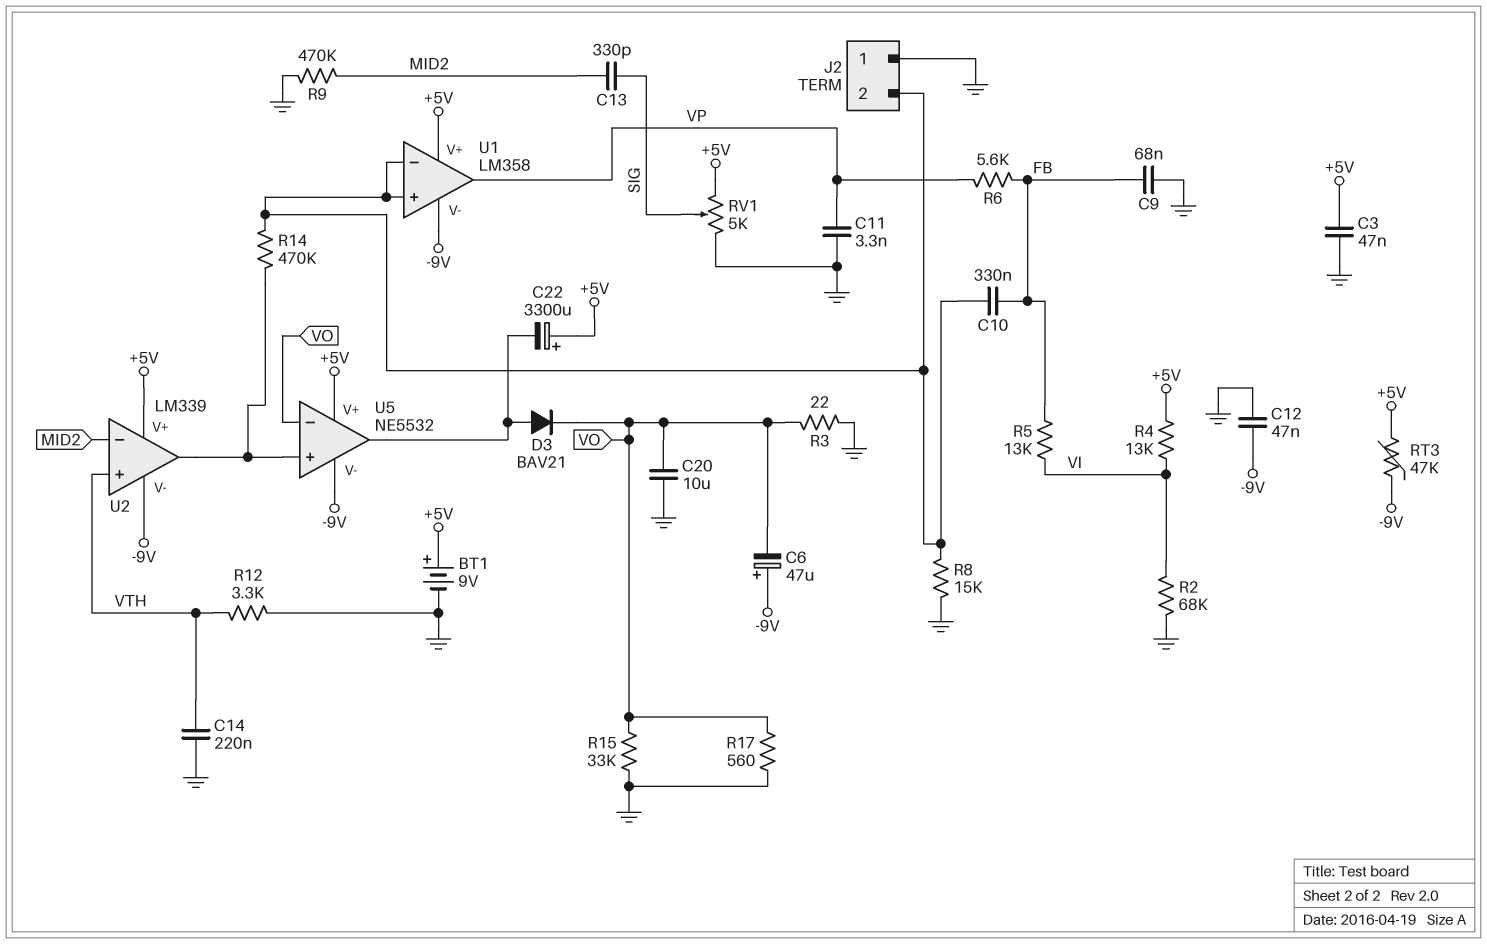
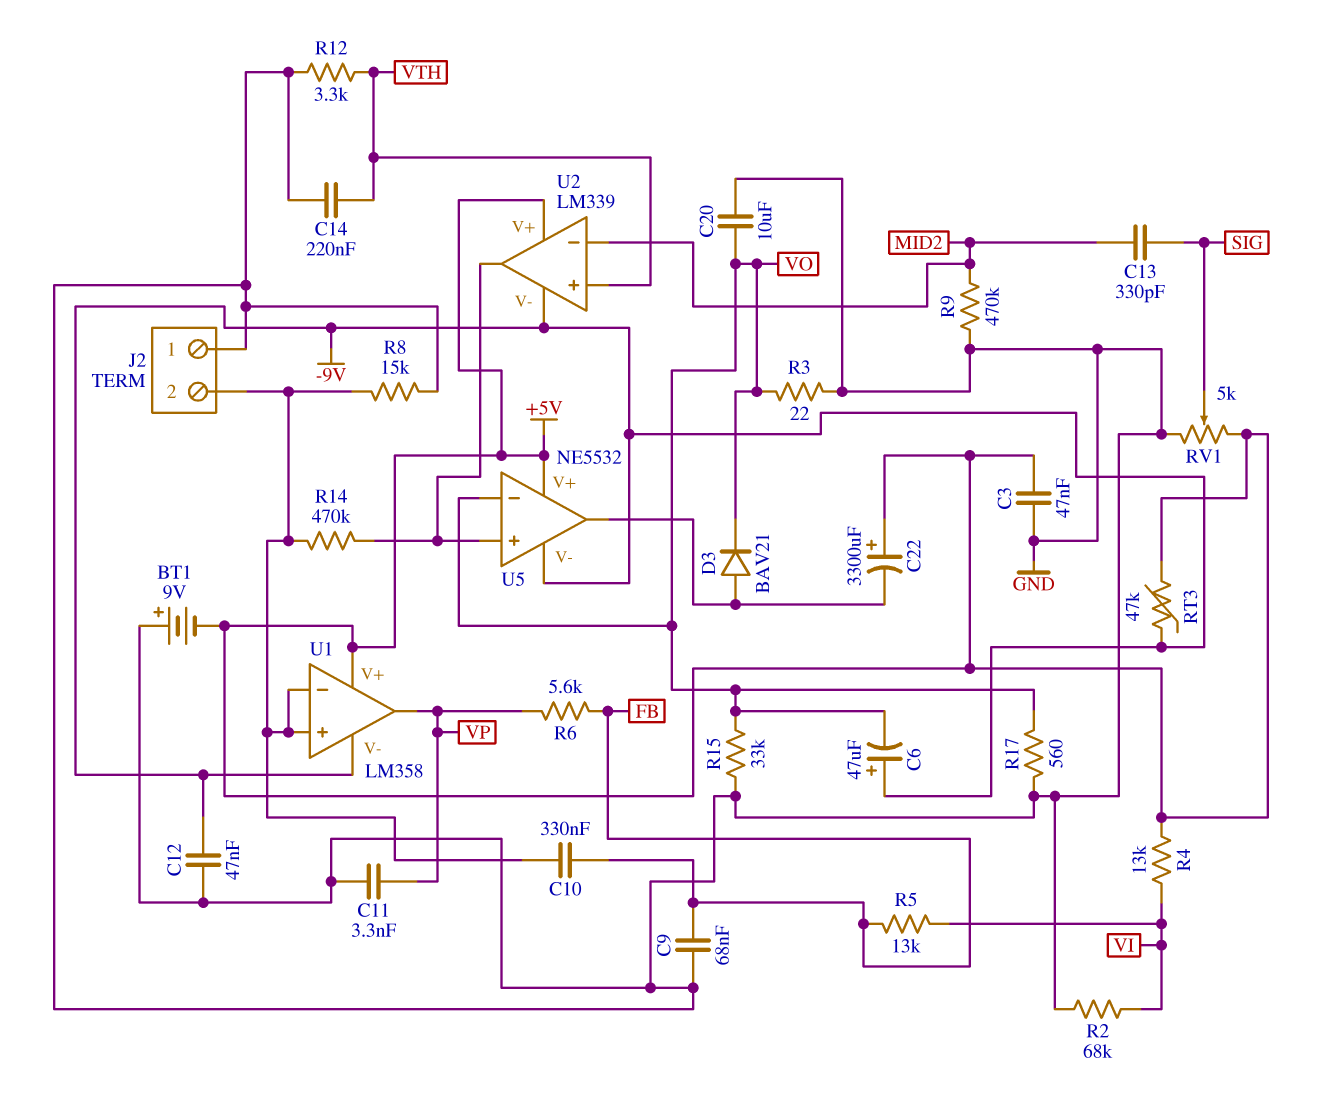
BT1: 9V (plus +5V, minus GND) -> 9V (plus GND, minus +5V)

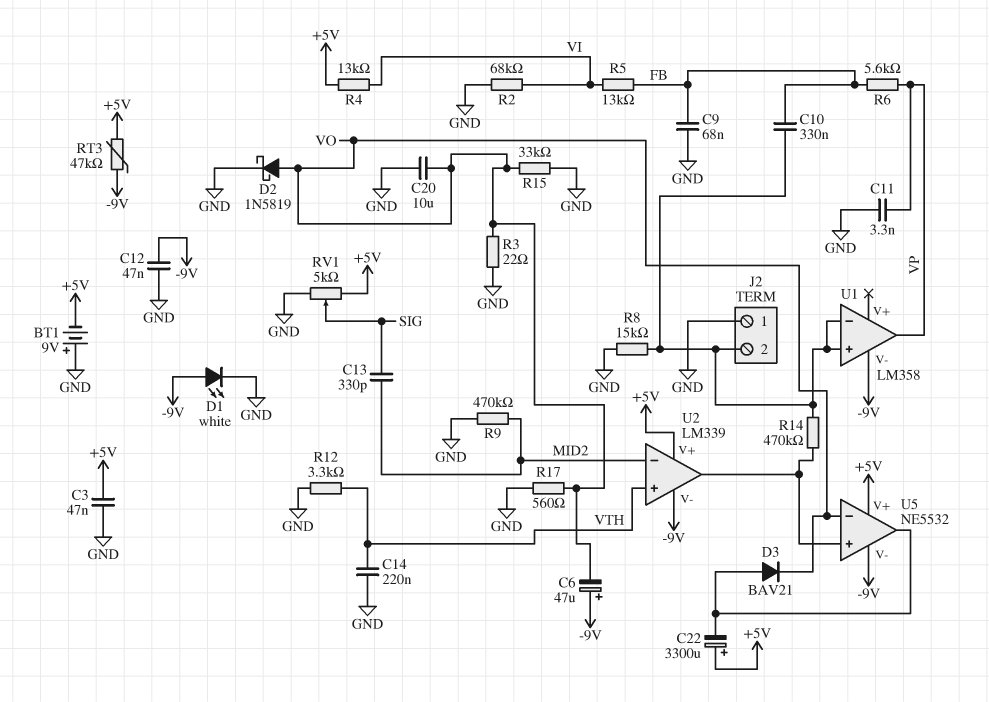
D1: none -> LED white (A -9V, K GND)
D2: none -> schottky 1N5819 (A VO, K GND)
U1 pin V+: +5V -> none

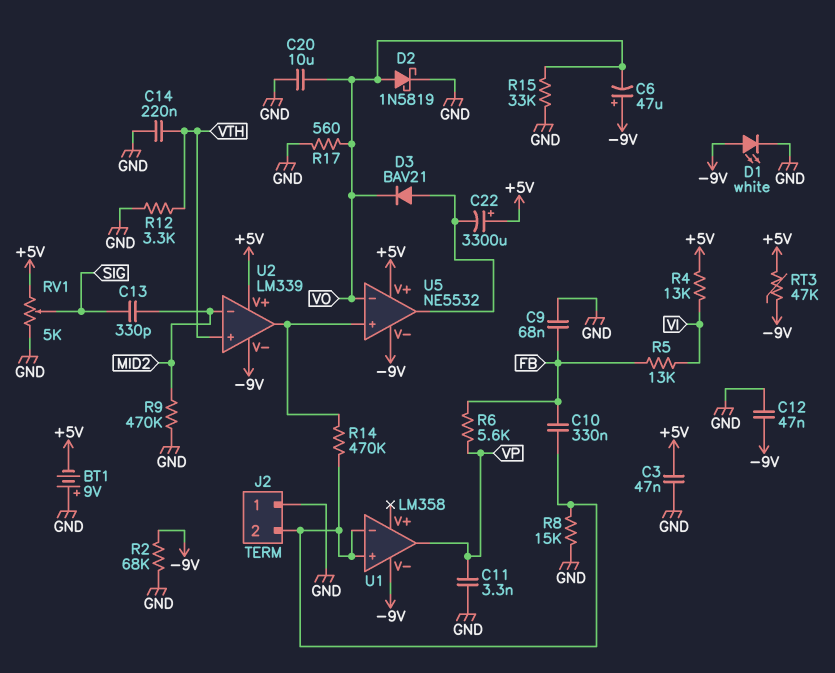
R2: 68k (GND, VI) -> 68k (-9V, GND)
R3: 22 (GND, VO) -> none

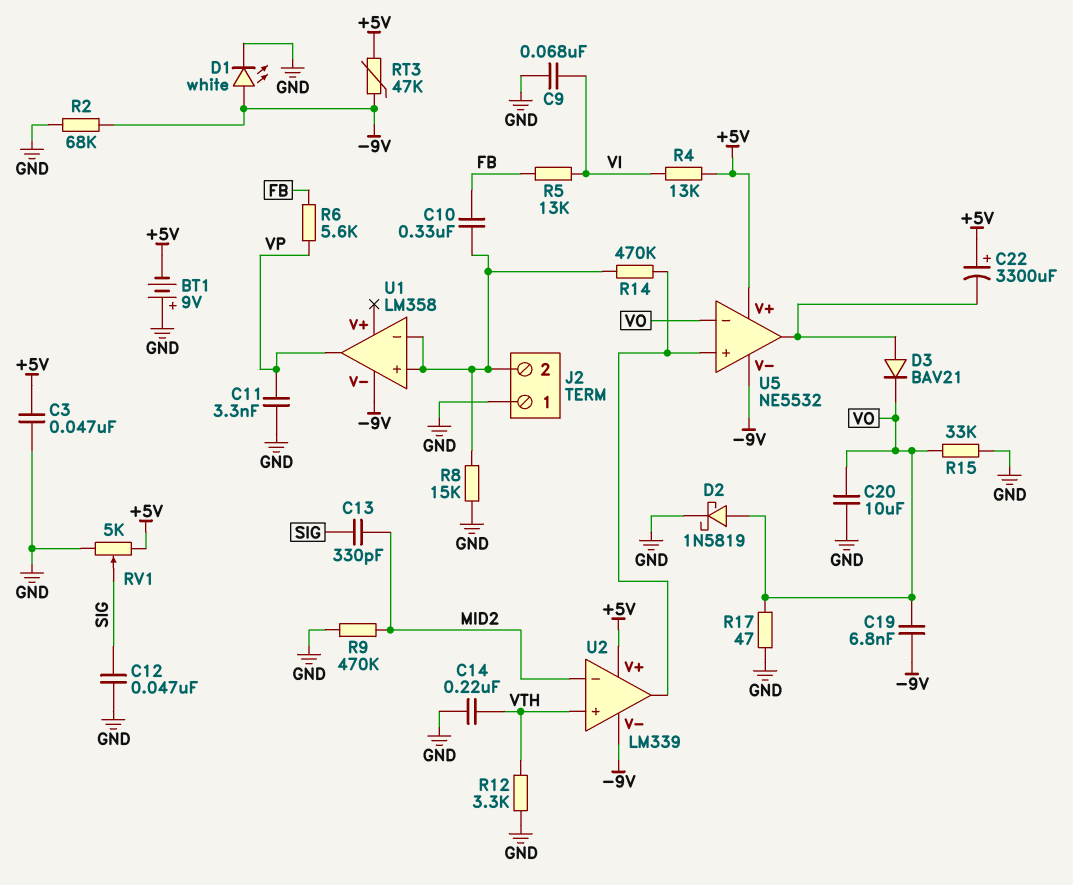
C6: 47uF (plus -9V, minus VO) -> none
C9: 68nF (FB, GND) -> 68nF (GND, VI)
C12: 47nF (-9V, GND) -> 47nF (GND, SIG)
C19: none -> 6.8nF (-9V, VO)
R17: 560 (GND, VO) -> 47 (GND, VO)

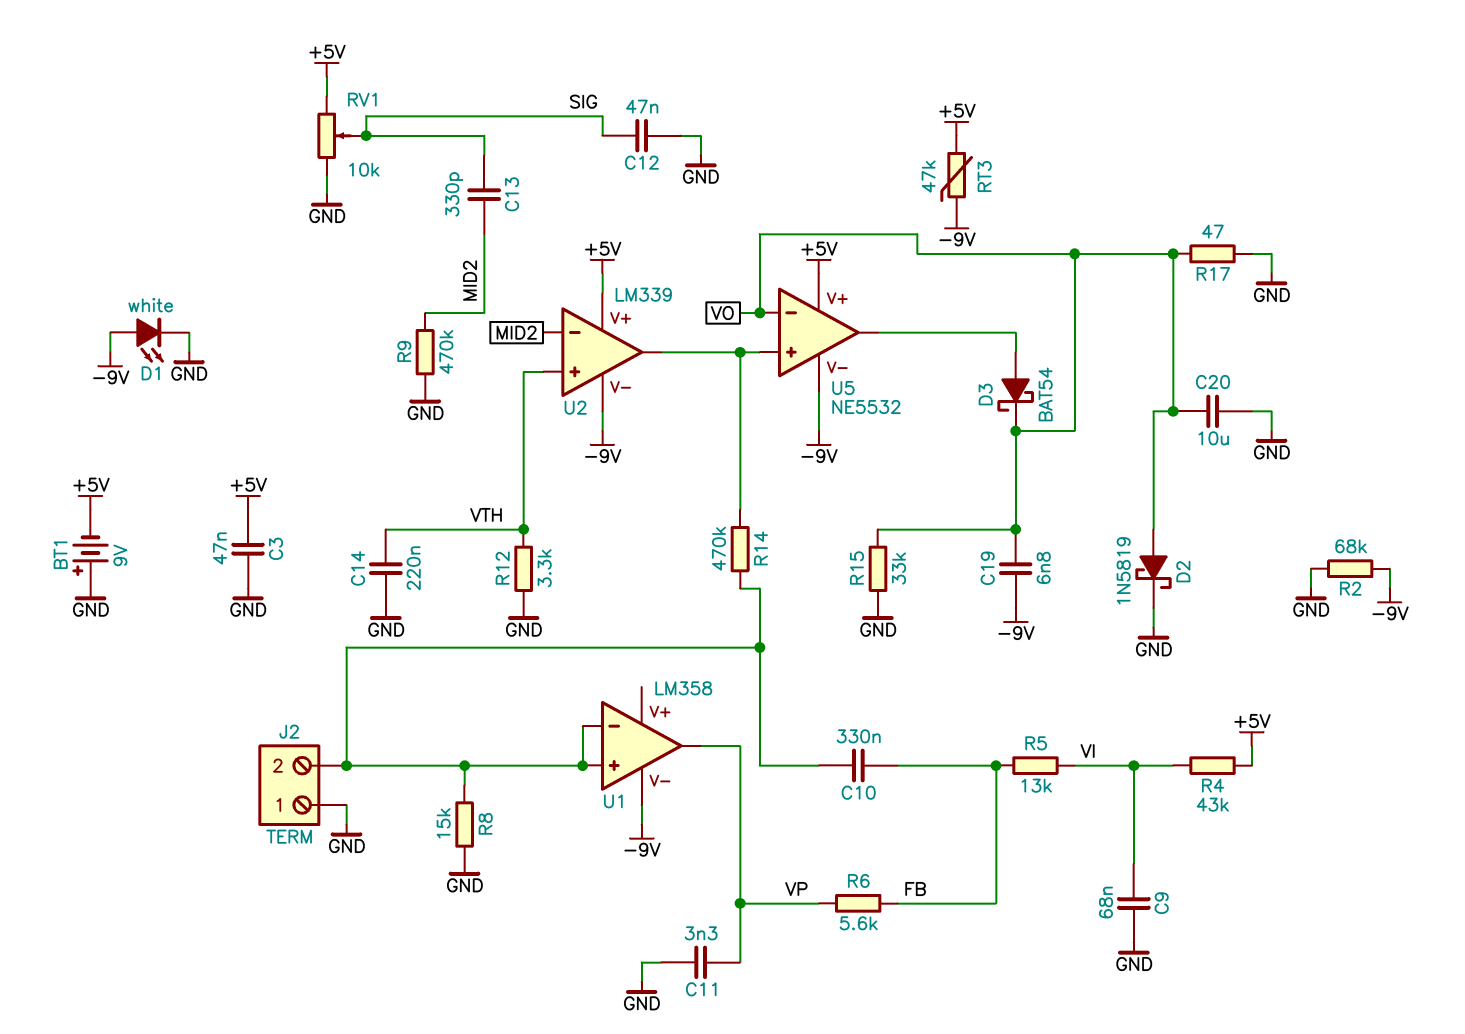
C22: 3300uF (plus +5V, minus U5/out) -> none
D3: diode BAV21 (A U5/out, K VO) -> schottky BAT54 (A U5/out, K VO)
R4: 13k (+5V, VI) -> 43k (+5V, VI)
RV1: 5k (+5V, GND, wiper SIG) -> 10k (+5V, GND, wiper SIG)

